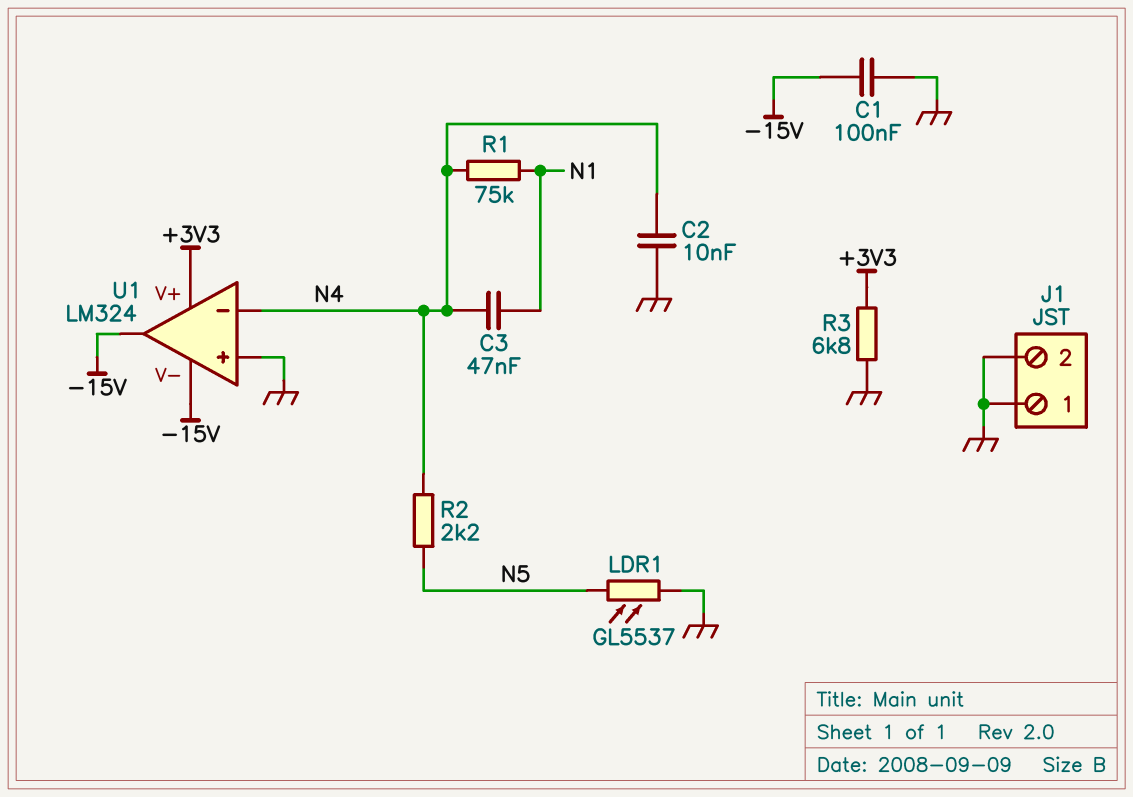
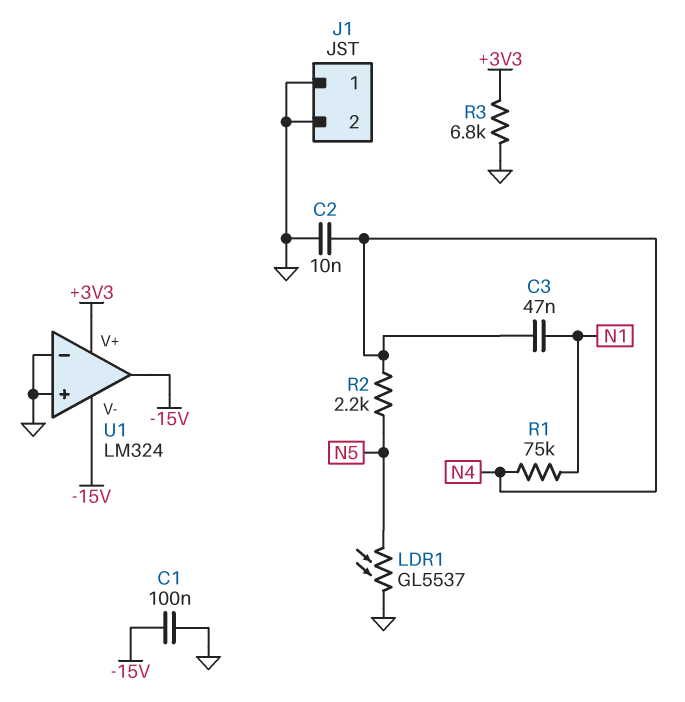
U1 pin in-: N4 -> GND

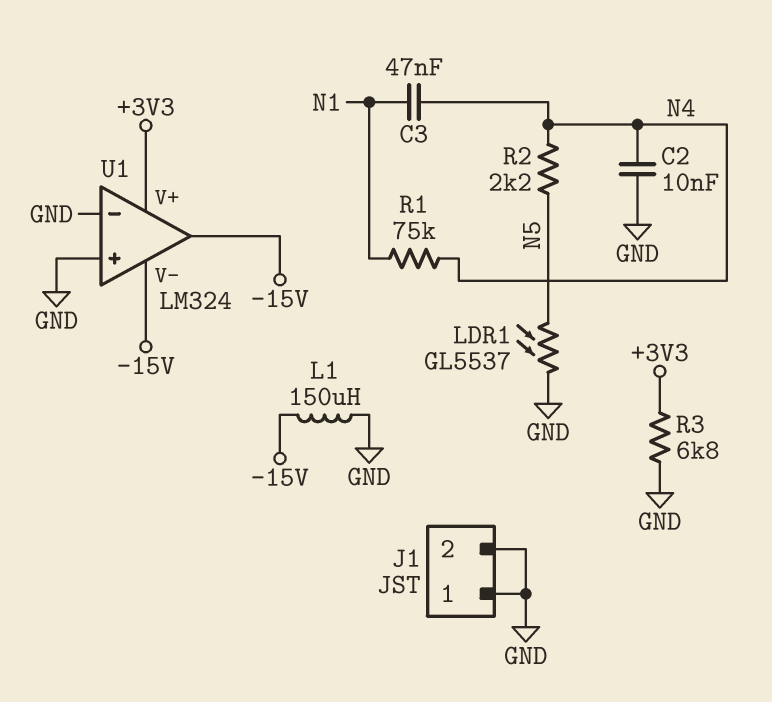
C1: 100nF (-15V, GND) -> none
L1: none -> 150uH (-15V, GND)

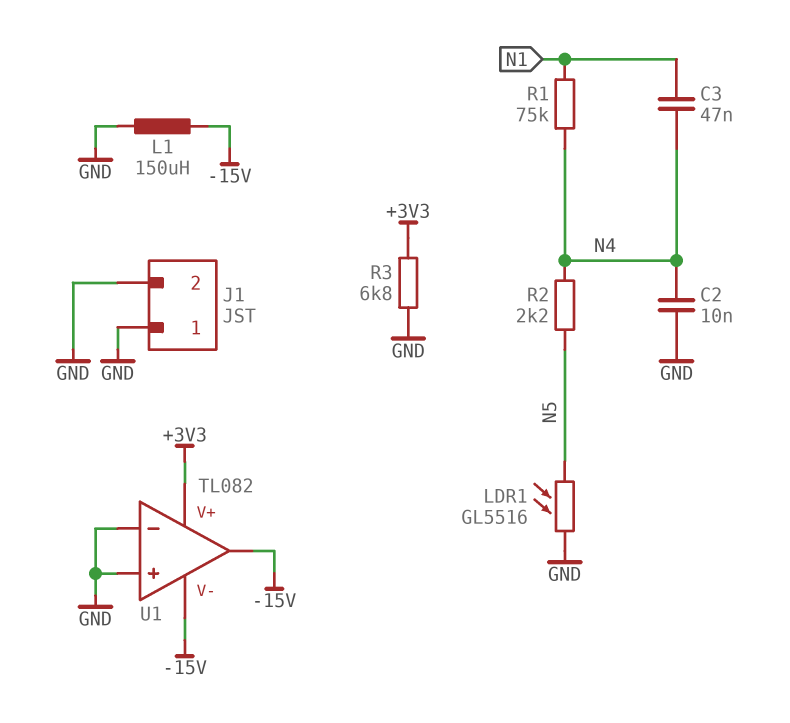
LDR1: GL5537 (GND, N5) -> GL5516 (GND, N5)
U1: LM324 -> TL082

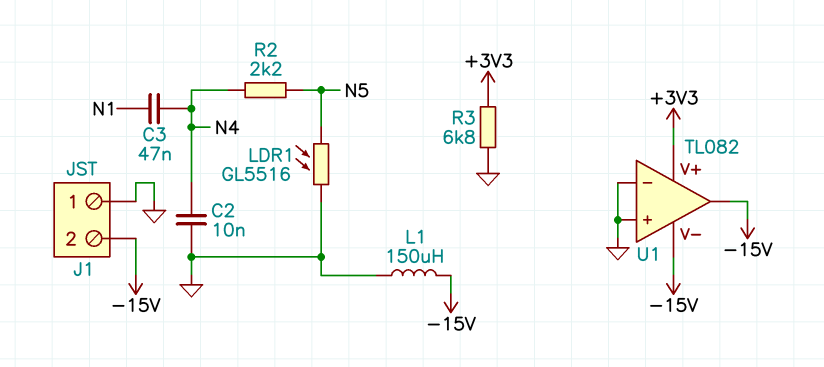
J1 pin 2: GND -> -15V
R1: 75k (N1, N4) -> none

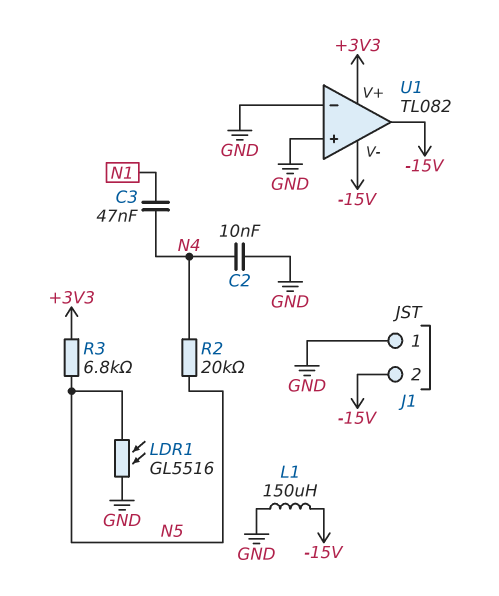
R2: 2.2k (N4, N5) -> 20k (N4, N5)
R3: 6.8k (+3V3, GND) -> 6.8k (+3V3, N5)

